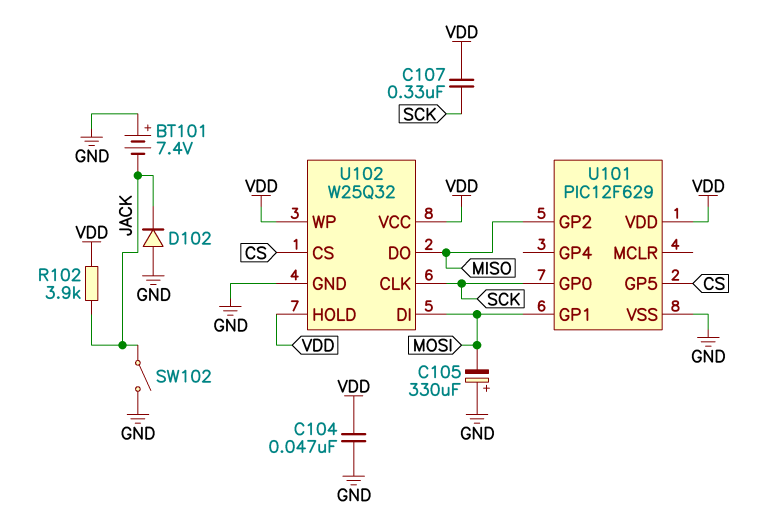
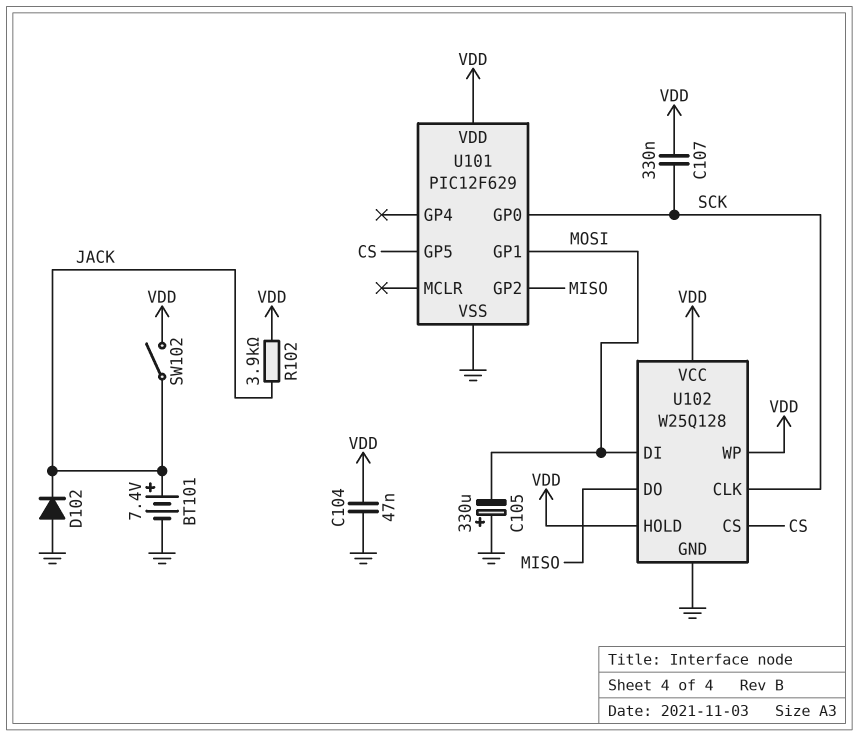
BT101: 7.4V (plus GND, minus JACK) -> 7.4V (plus JACK, minus GND)
SW102: switch (GND, JACK) -> switch (JACK, VDD)
U102: W25Q32 -> W25Q128

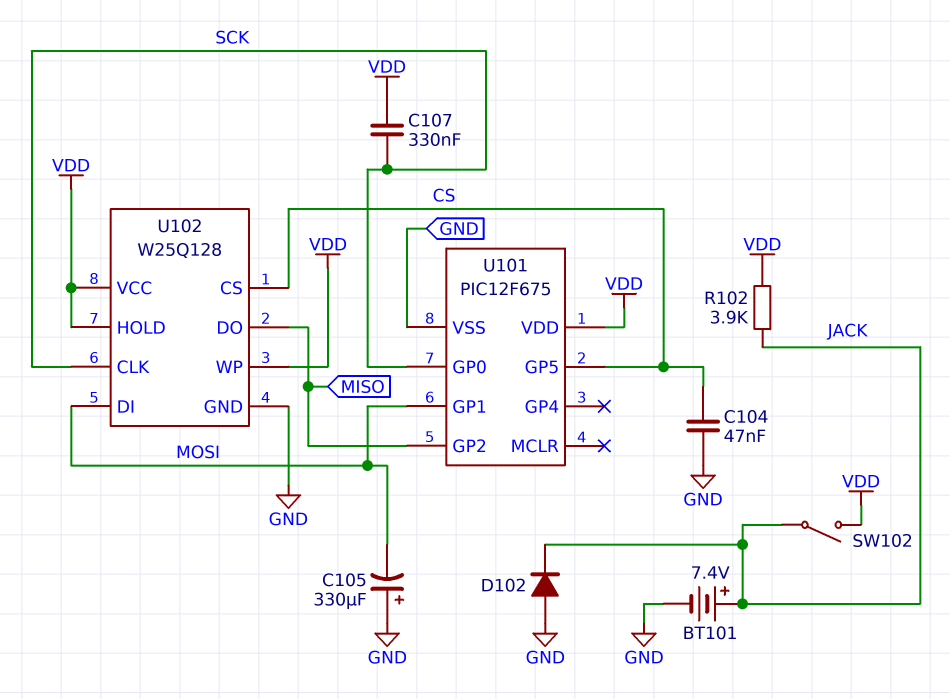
C104: 47nF (GND, VDD) -> 47nF (CS, GND)
U101: PIC12F629 -> PIC12F675

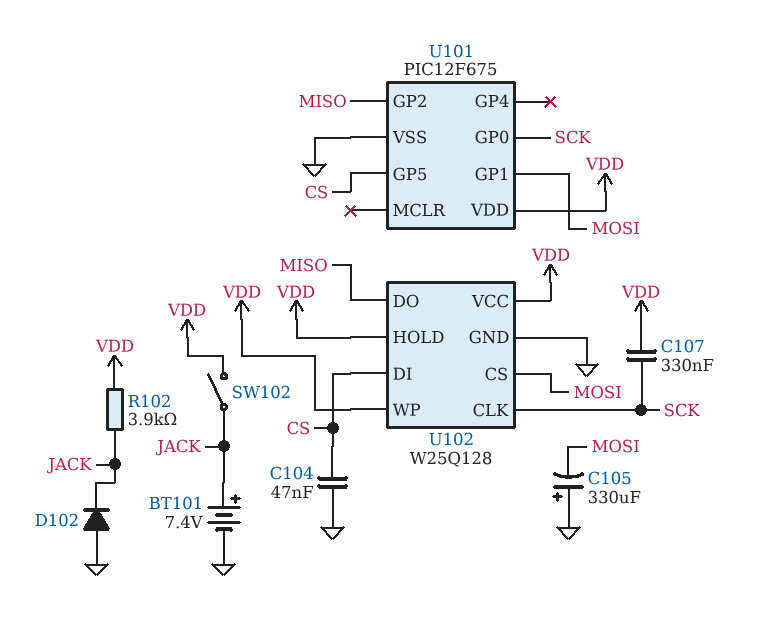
U102 pin CS: CS -> MOSI
U102 pin DI: MOSI -> CS

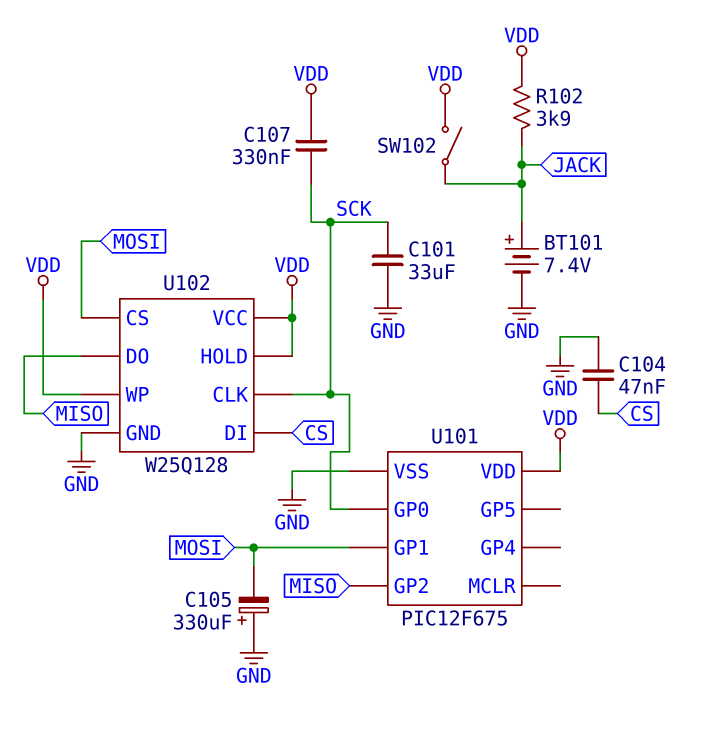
C101: none -> 33uF (GND, SCK)
D102: diode (A GND, K JACK) -> none
U101 pin GP5: CS -> none

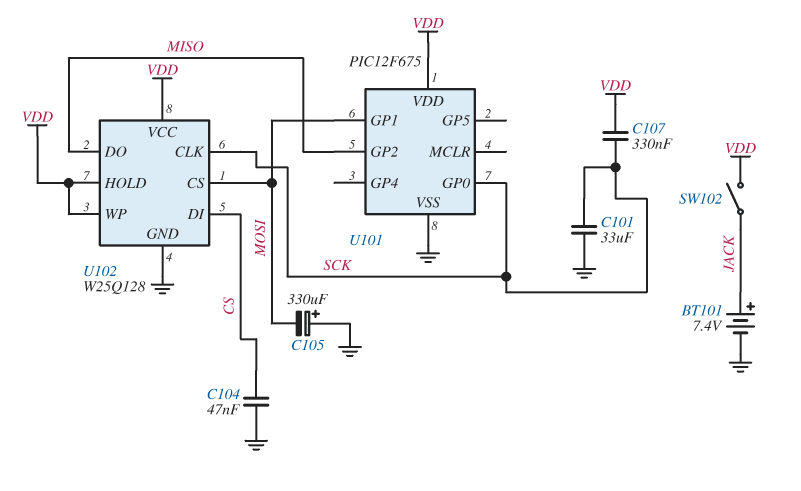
R102: 3.9k (JACK, VDD) -> none

